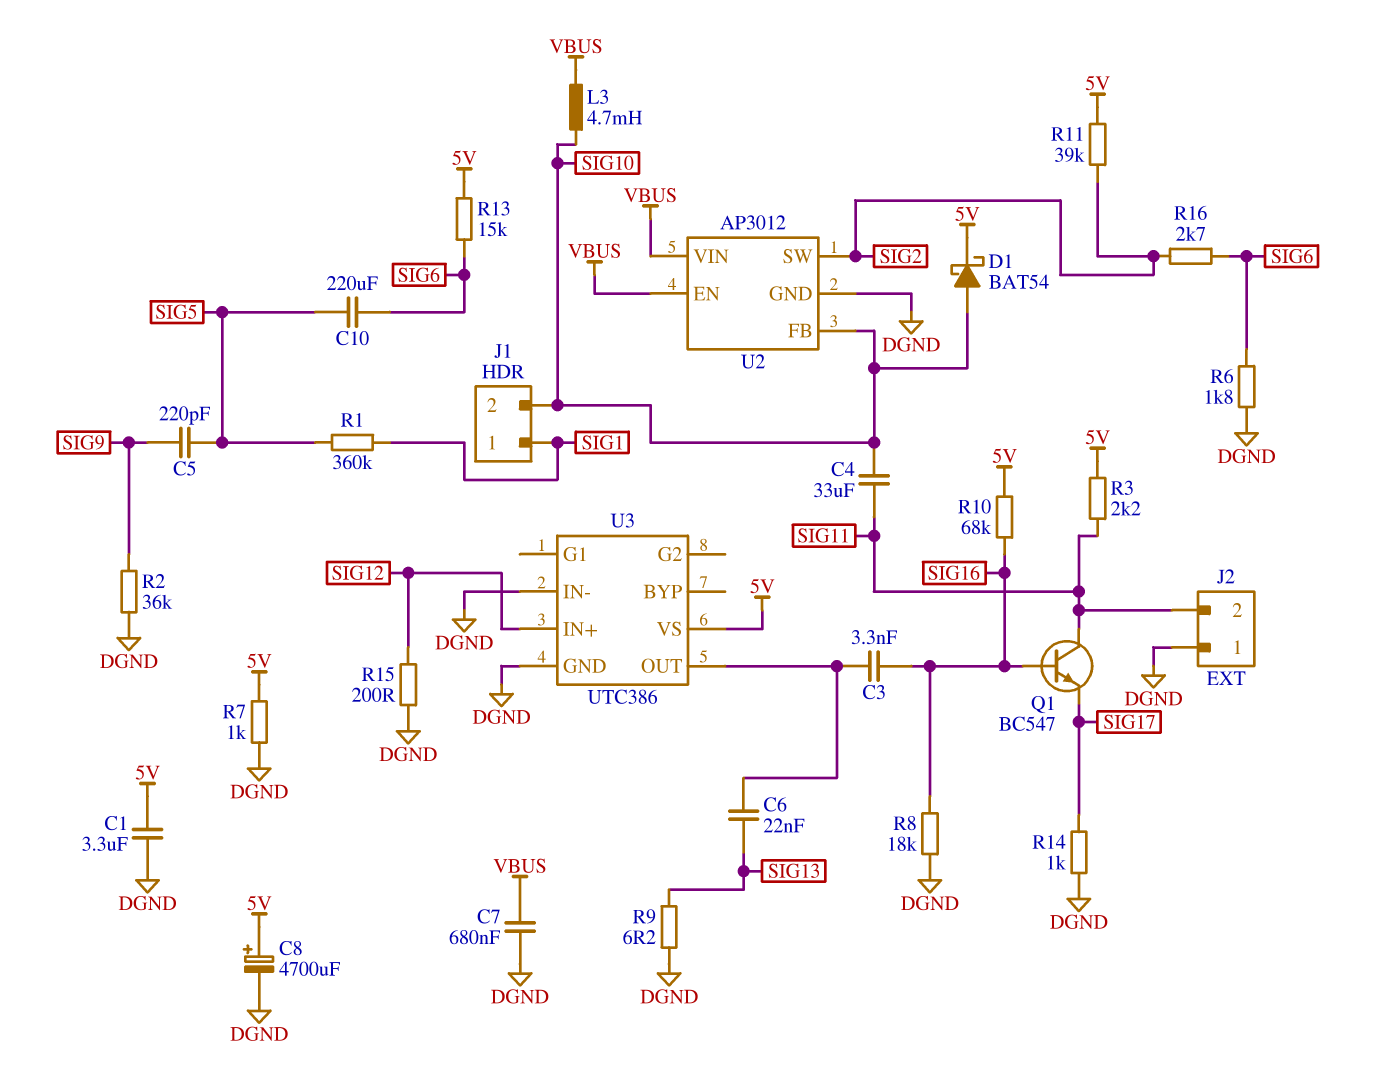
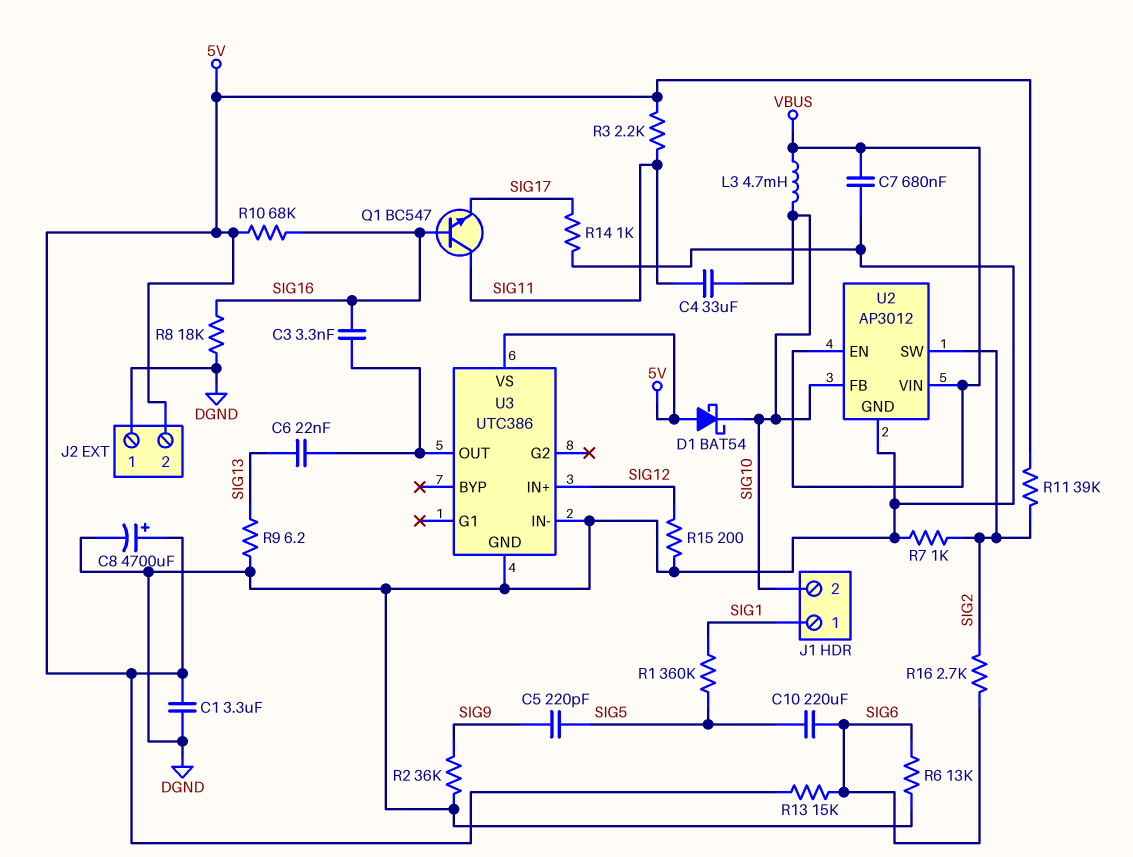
D1: schottky BAT54 (A SIG10, K 5V) -> schottky BAT54 (A 5V, K SIG10)
J2 pin 2: SIG11 -> 5V
R6: 1.8k (DGND, SIG6) -> 13k (DGND, SIG6)
R7: 1k (5V, DGND) -> 1k (DGND, SIG2)

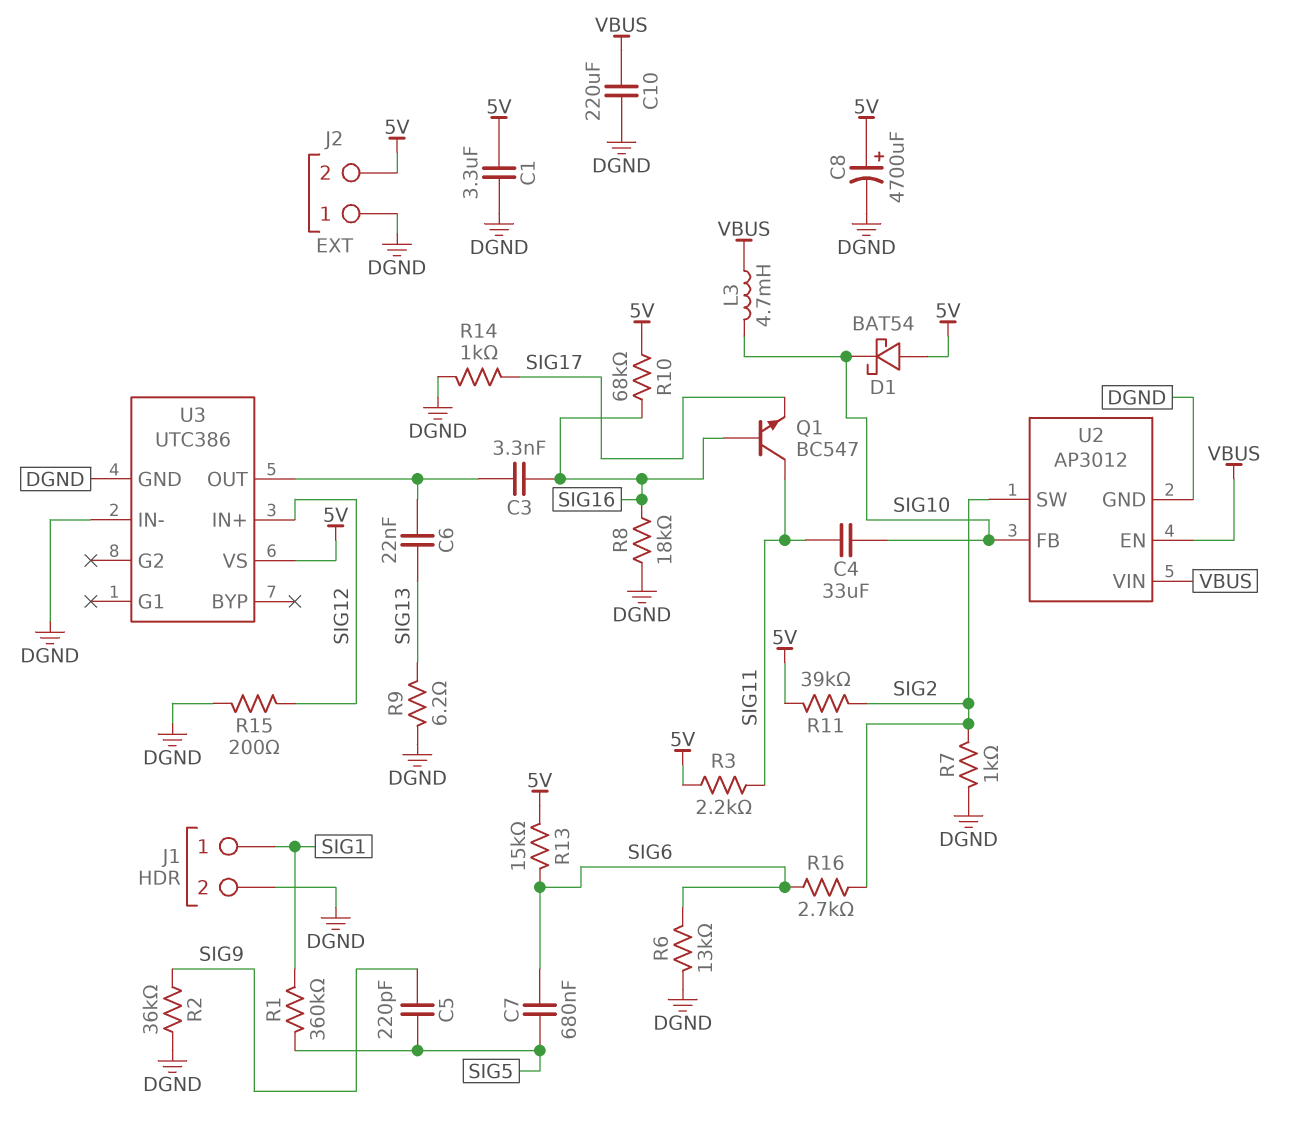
C7: 680nF (DGND, VBUS) -> 680nF (SIG5, SIG6)
C10: 220uF (SIG5, SIG6) -> 220uF (DGND, VBUS)
J1 pin 2: SIG10 -> DGND

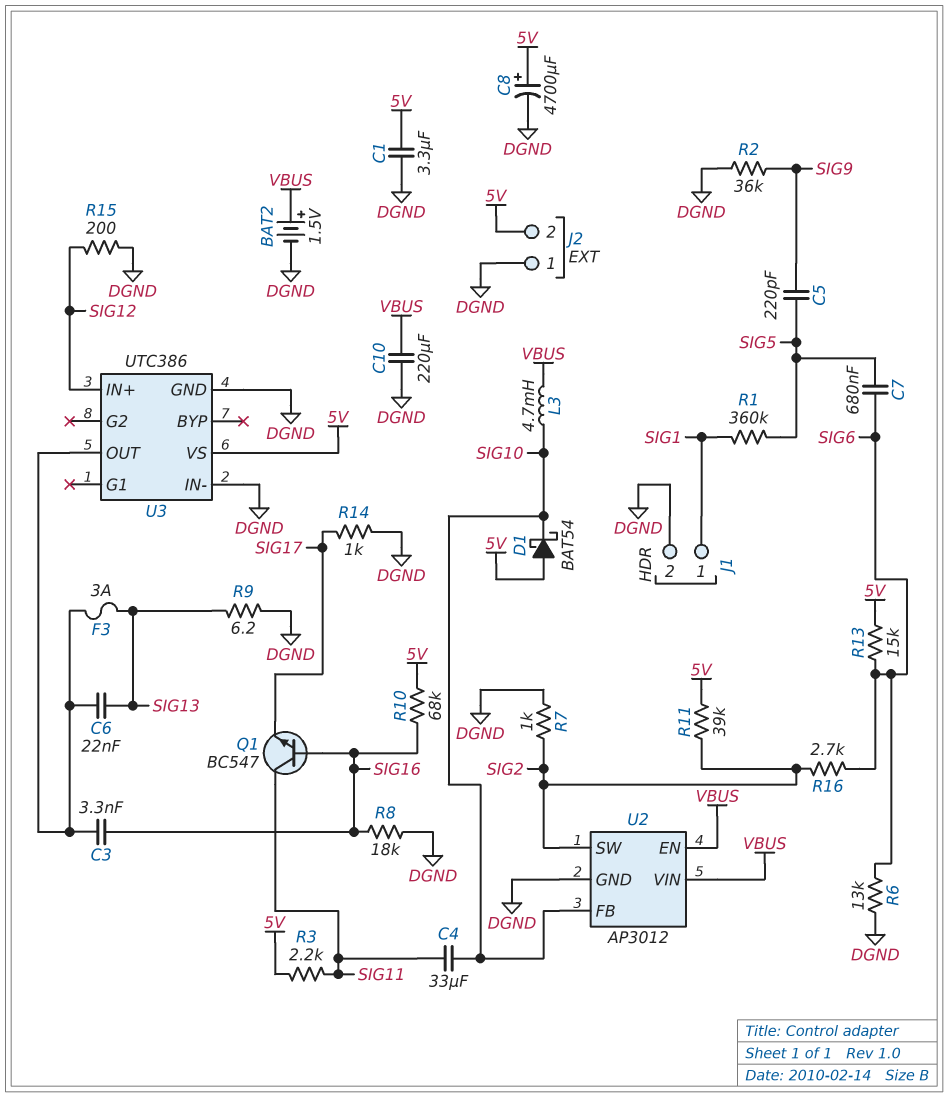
BAT2: none -> 1.5V (plus VBUS, minus DGND)
F3: none -> 3A (SIG13, U3/OUT)

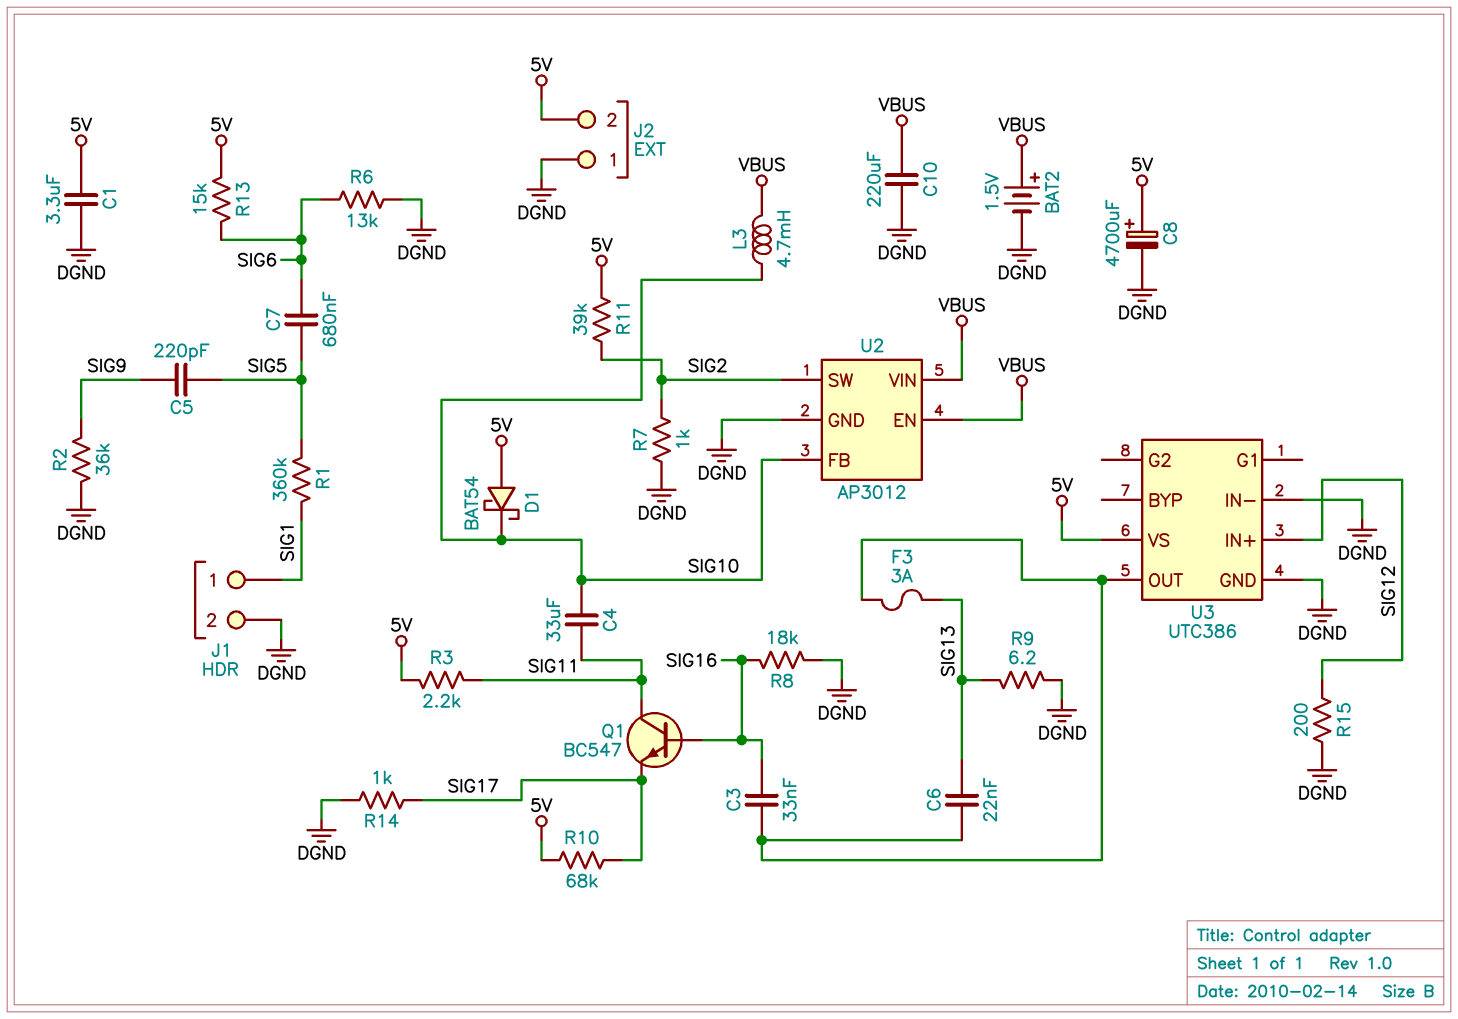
C3: 3.3nF (SIG16, U3/OUT) -> 33nF (SIG16, U3/OUT)
R10: 68k (5V, SIG16) -> 68k (5V, SIG17)
R16: 2.7k (SIG2, SIG6) -> none

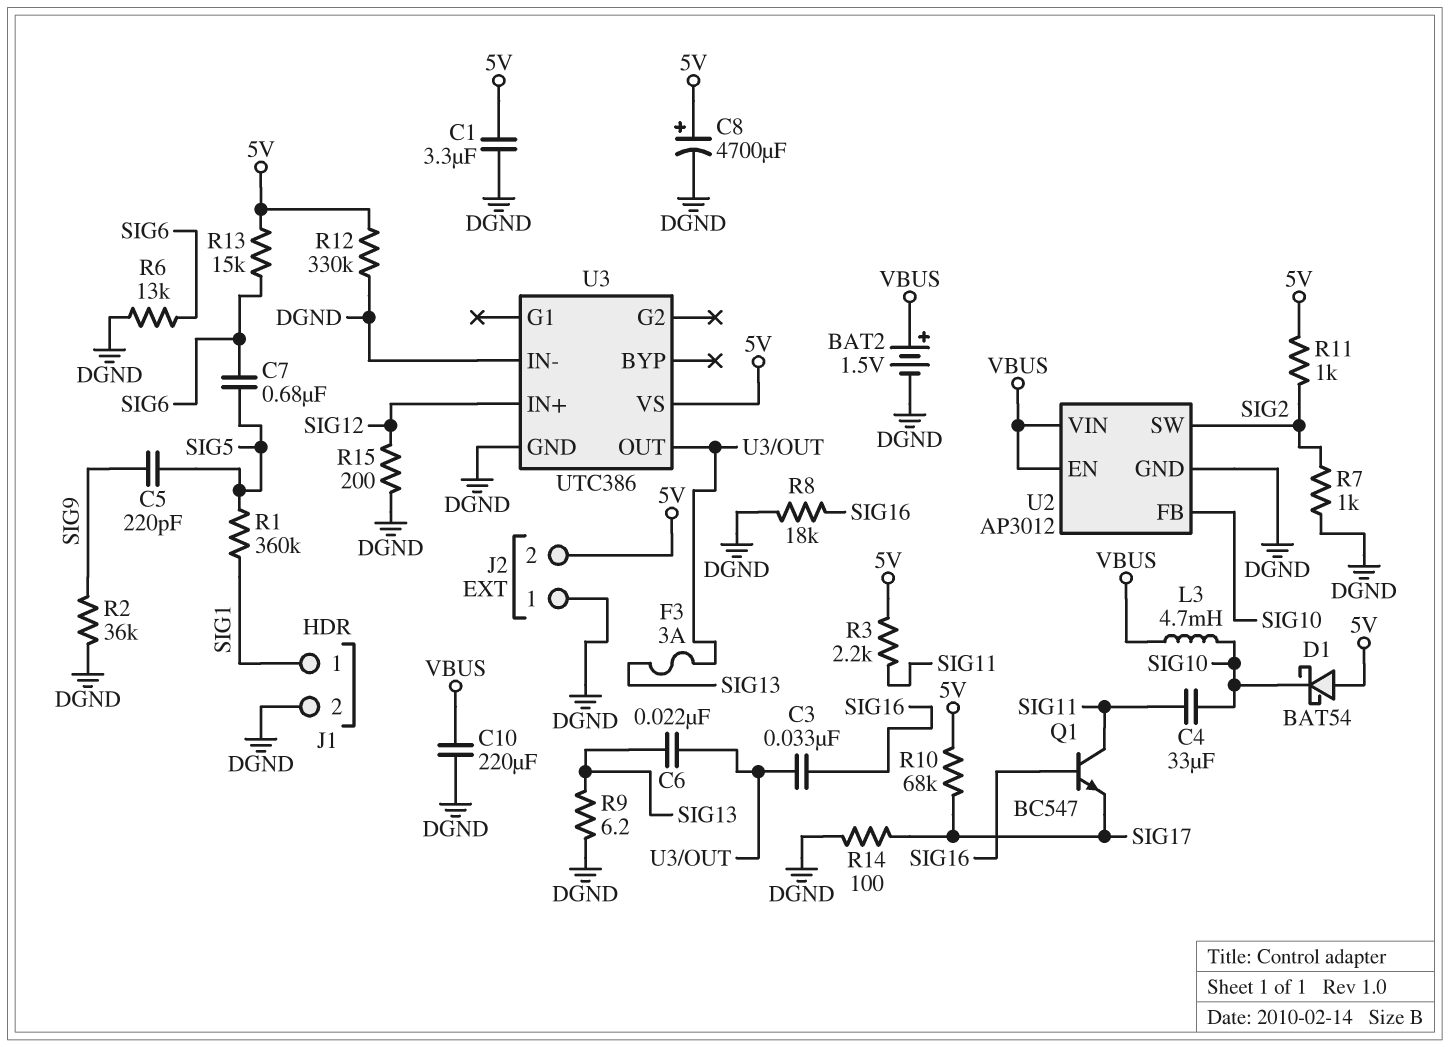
R11: 39k (5V, SIG2) -> 1k (5V, SIG2)
R12: none -> 330k (5V, DGND)
R14: 1k (DGND, SIG17) -> 100 (DGND, SIG17)

